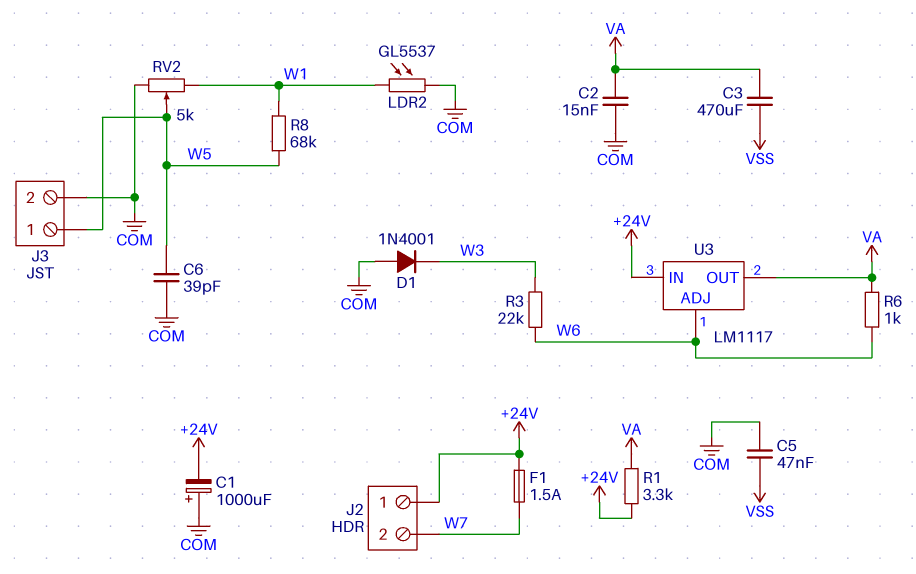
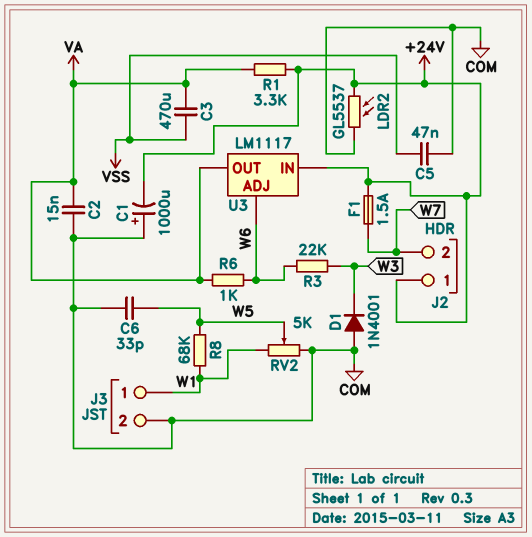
C6: 39pF (COM, W5) -> 33pF (COM, W5)
J3 pin 1: W5 -> W1
LDR2: GL5537 (COM, W1) -> GL5537 (+24V, COM)

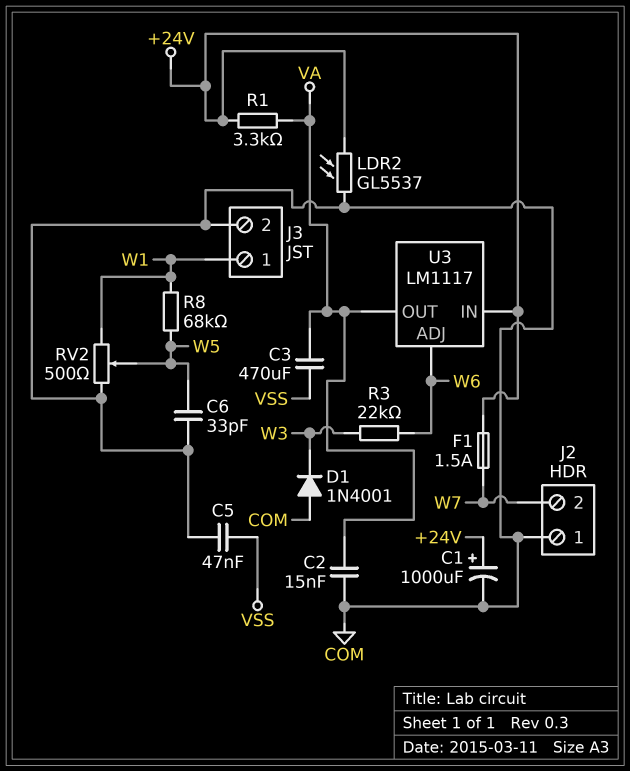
C1: 1000uF (plus COM, minus +24V) -> 1000uF (plus +24V, minus COM)
J2 pin 1: +24V -> COM
R6: 1k (VA, W6) -> none
RV2: 5k (COM, W1, wiper W5) -> 500 (COM, W1, wiper W5)

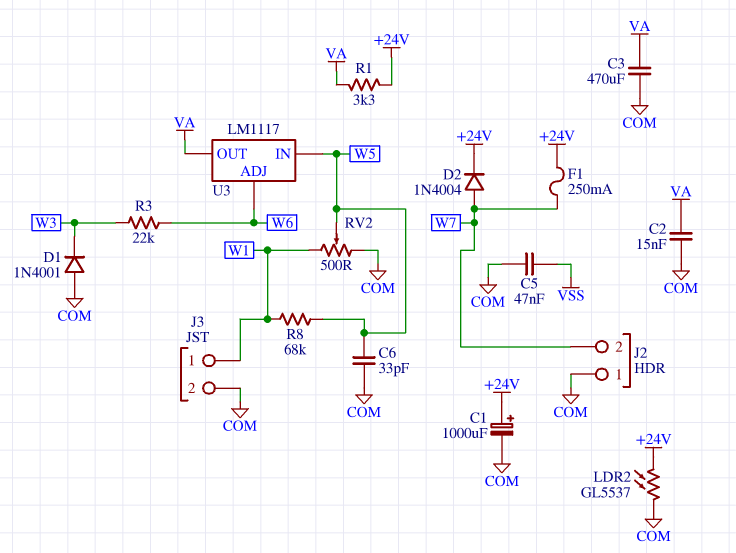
C3: 470uF (VA, VSS) -> 470uF (COM, VA)
D2: none -> diode 1N4004 (A W7, K +24V)
F1: 1.5A (+24V, W7) -> 250mA (+24V, W7)
U3 pin IN: +24V -> W5

